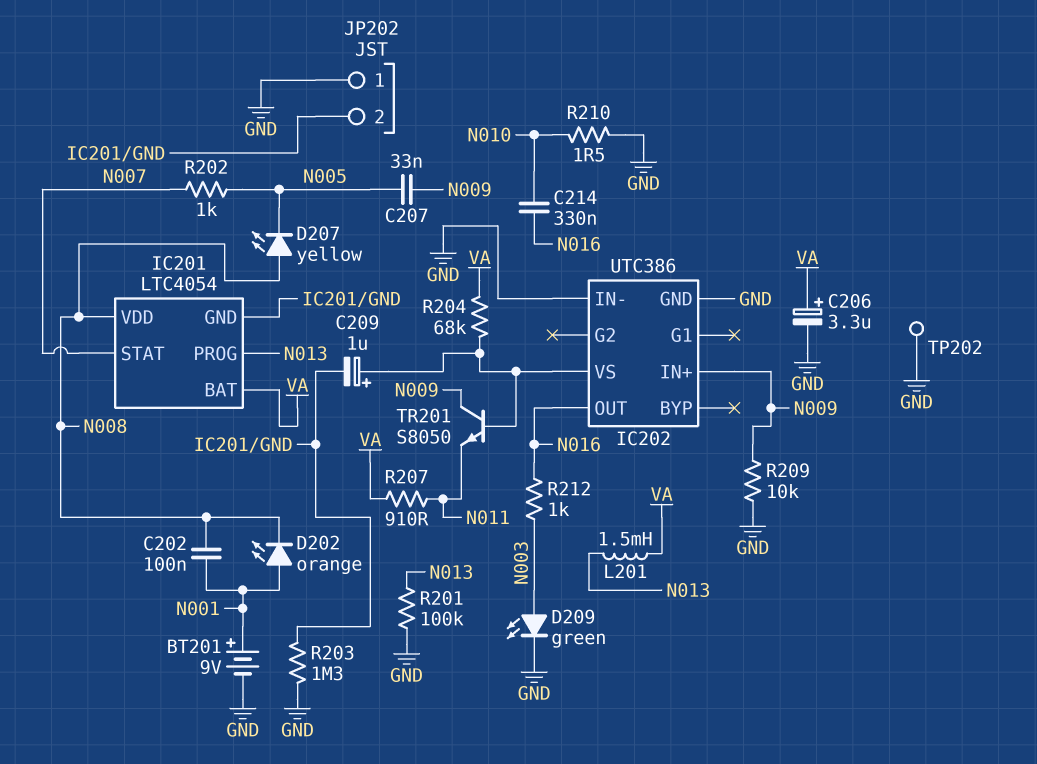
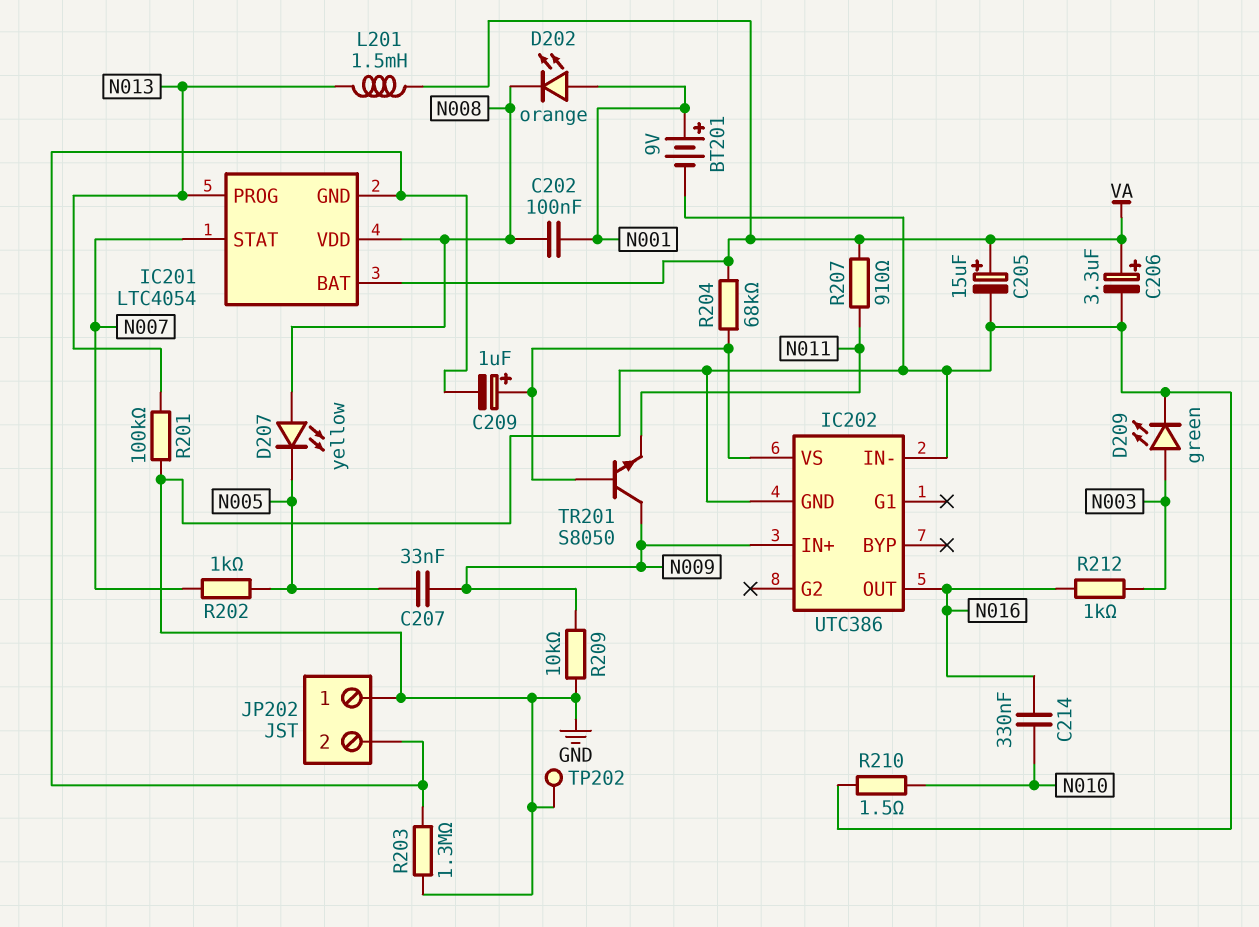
C205: none -> 15uF (plus VA, minus GND)

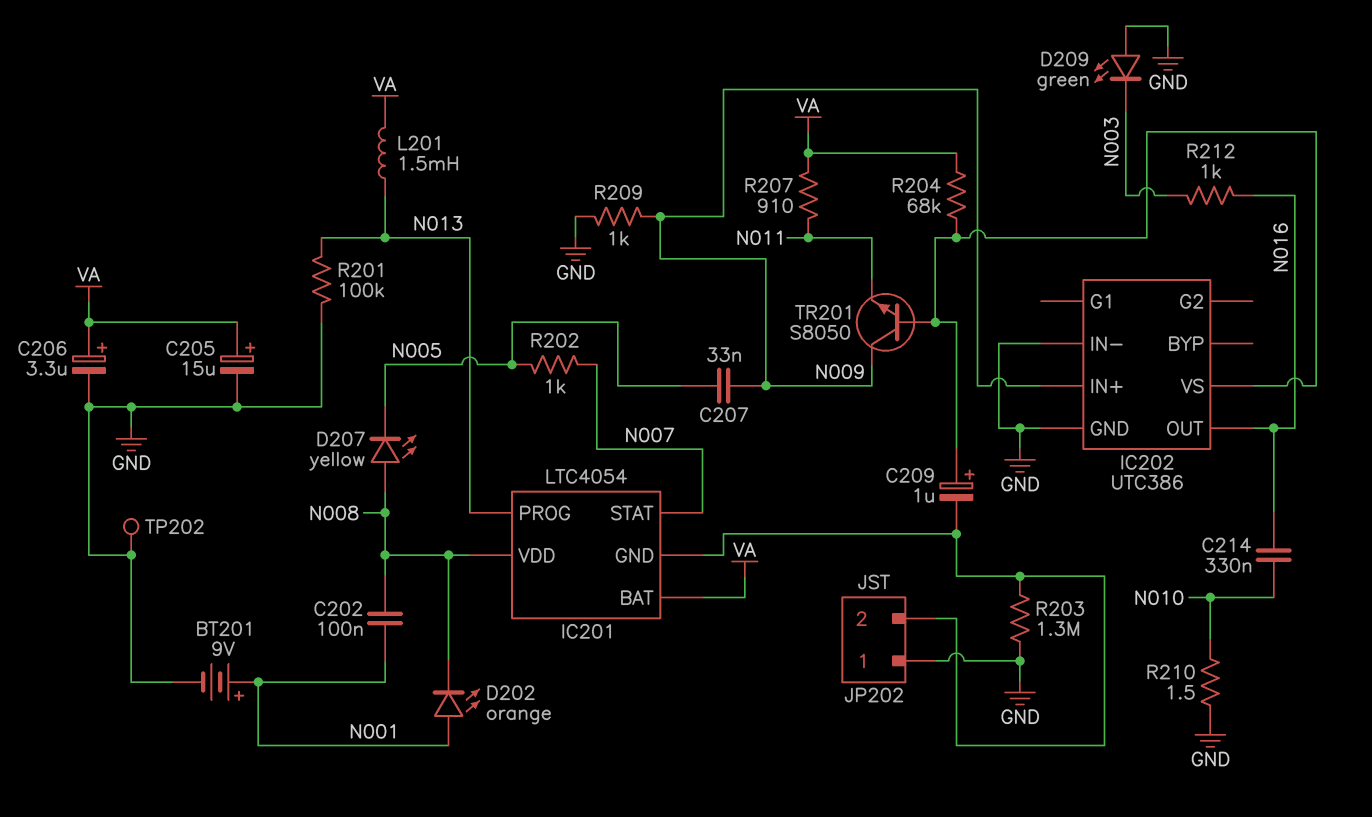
D209: LED green (A N003, K GND) -> LED green (A GND, K N003)
R209: 10k (GND, N009) -> 1k (GND, N009)

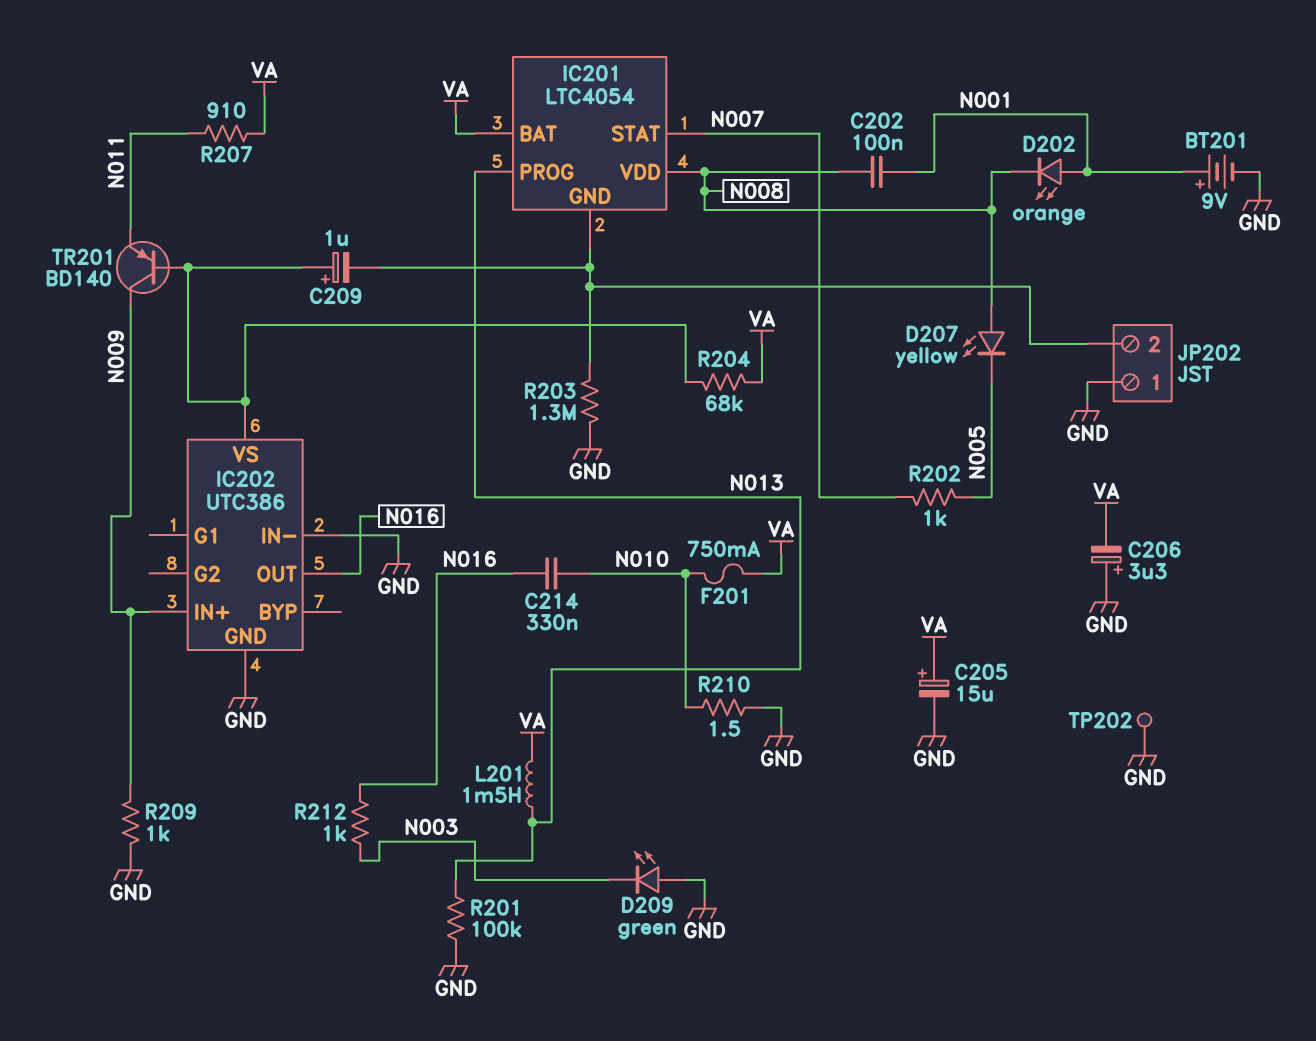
C206: 3.3uF (plus VA, minus GND) -> 3.3uF (plus GND, minus VA)
C207: 33nF (N005, N009) -> none
F201: none -> 750mA (N010, VA)
TR201: NPN S8050 (B IC202/VS, C N009, E N011) -> PNP BD140 (B IC202/VS, C N009, E N011)

